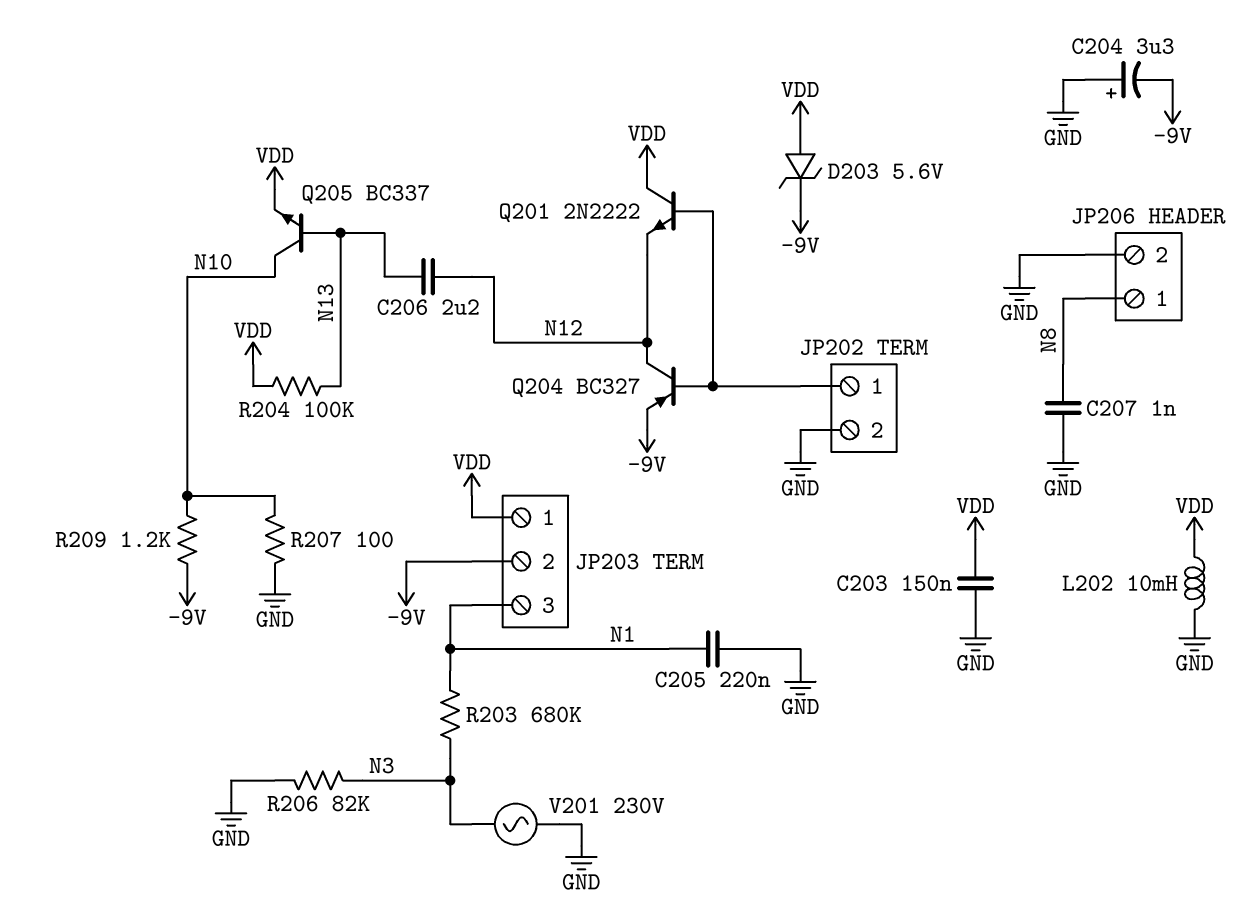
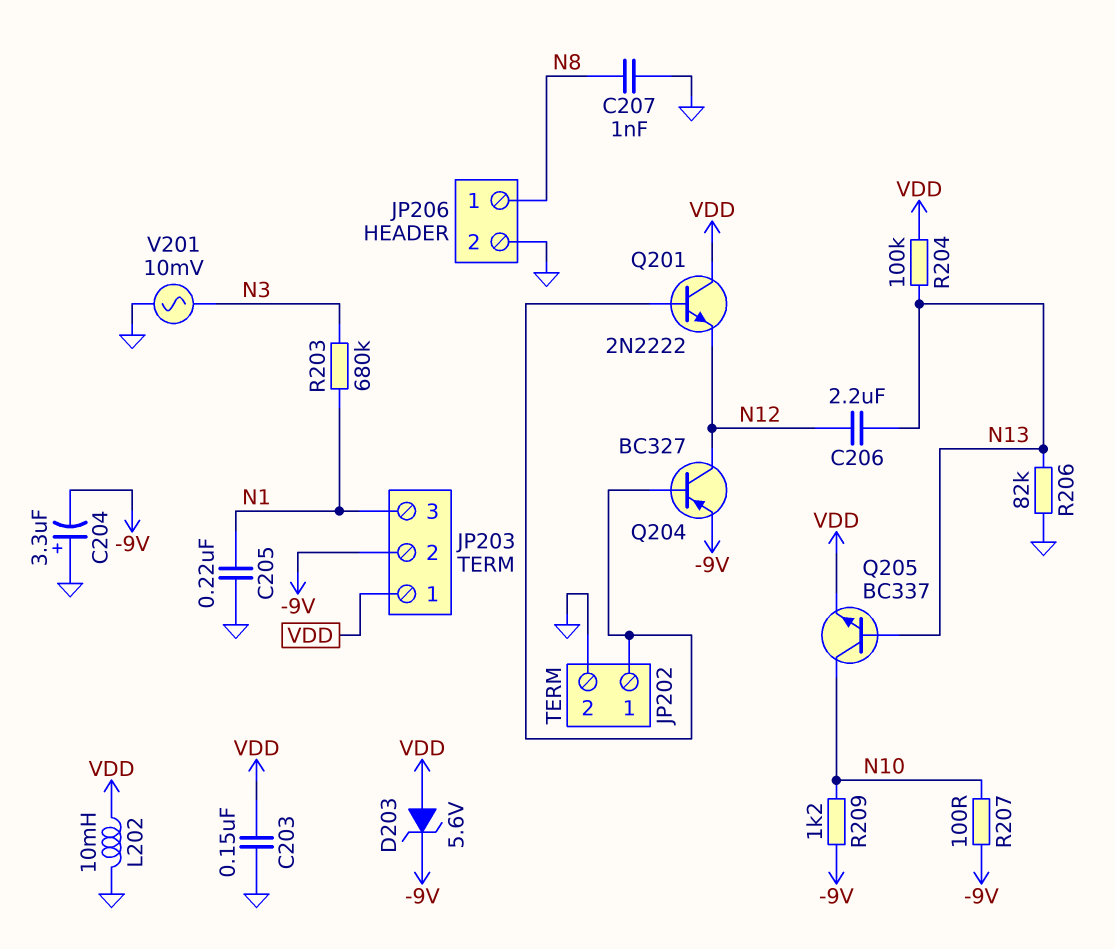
R206: 82k (GND, N3) -> 82k (GND, N13)
R207: 100 (GND, N10) -> 100 (-9V, N10)
V201: AC 230V (GND, N3) -> AC 10mV (GND, N3)

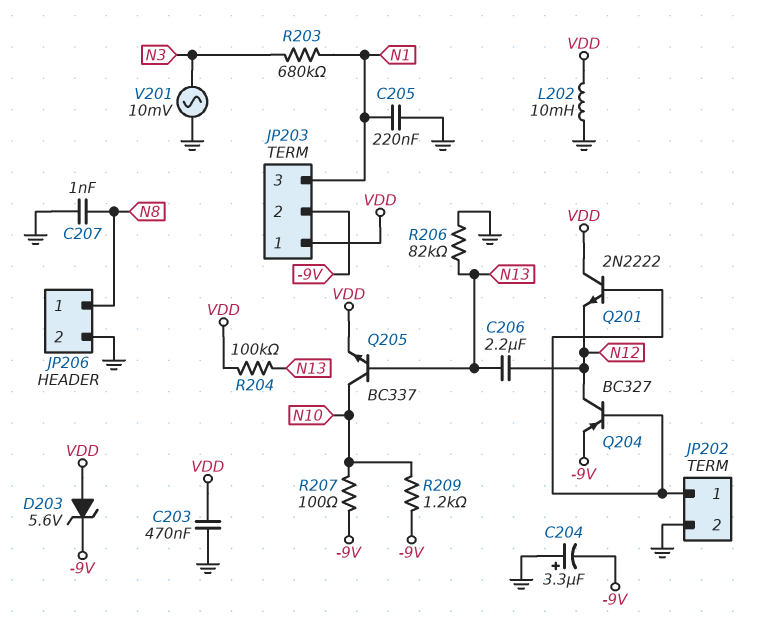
C203: 150nF (GND, VDD) -> 470nF (GND, VDD)

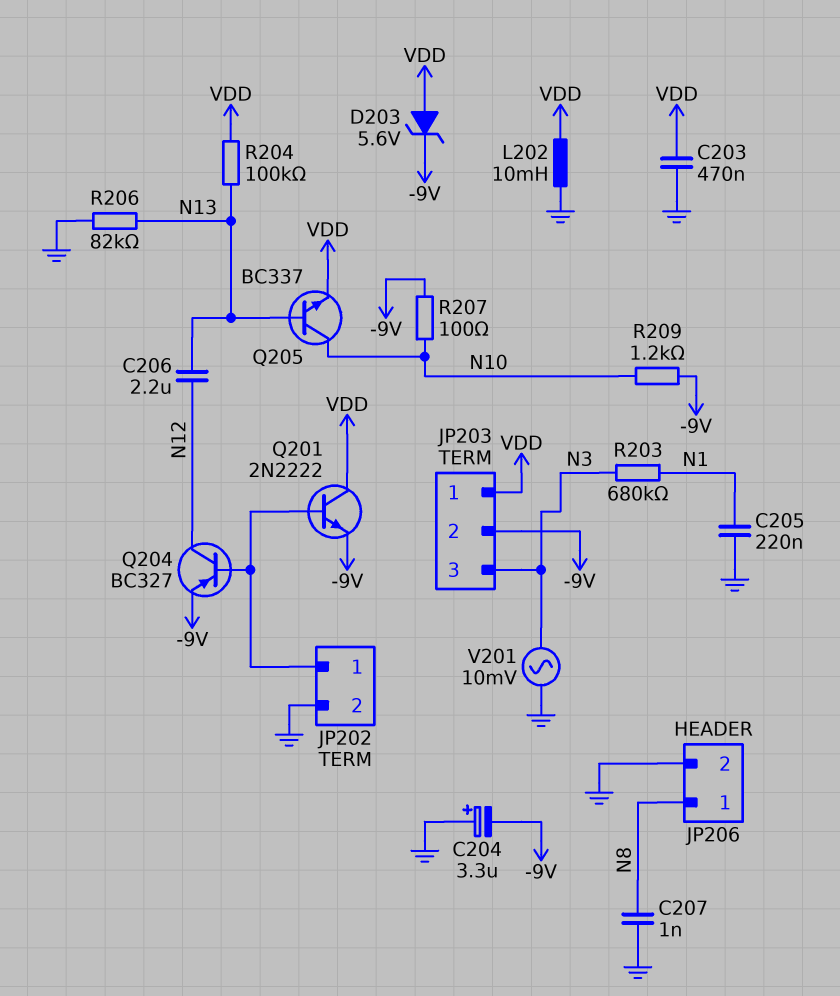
JP203 pin 3: N1 -> N3
Q201: NPN 2N2222 (B JP202/1, C VDD, E N12) -> NPN 2N2222 (B JP202/1, C VDD, E -9V)

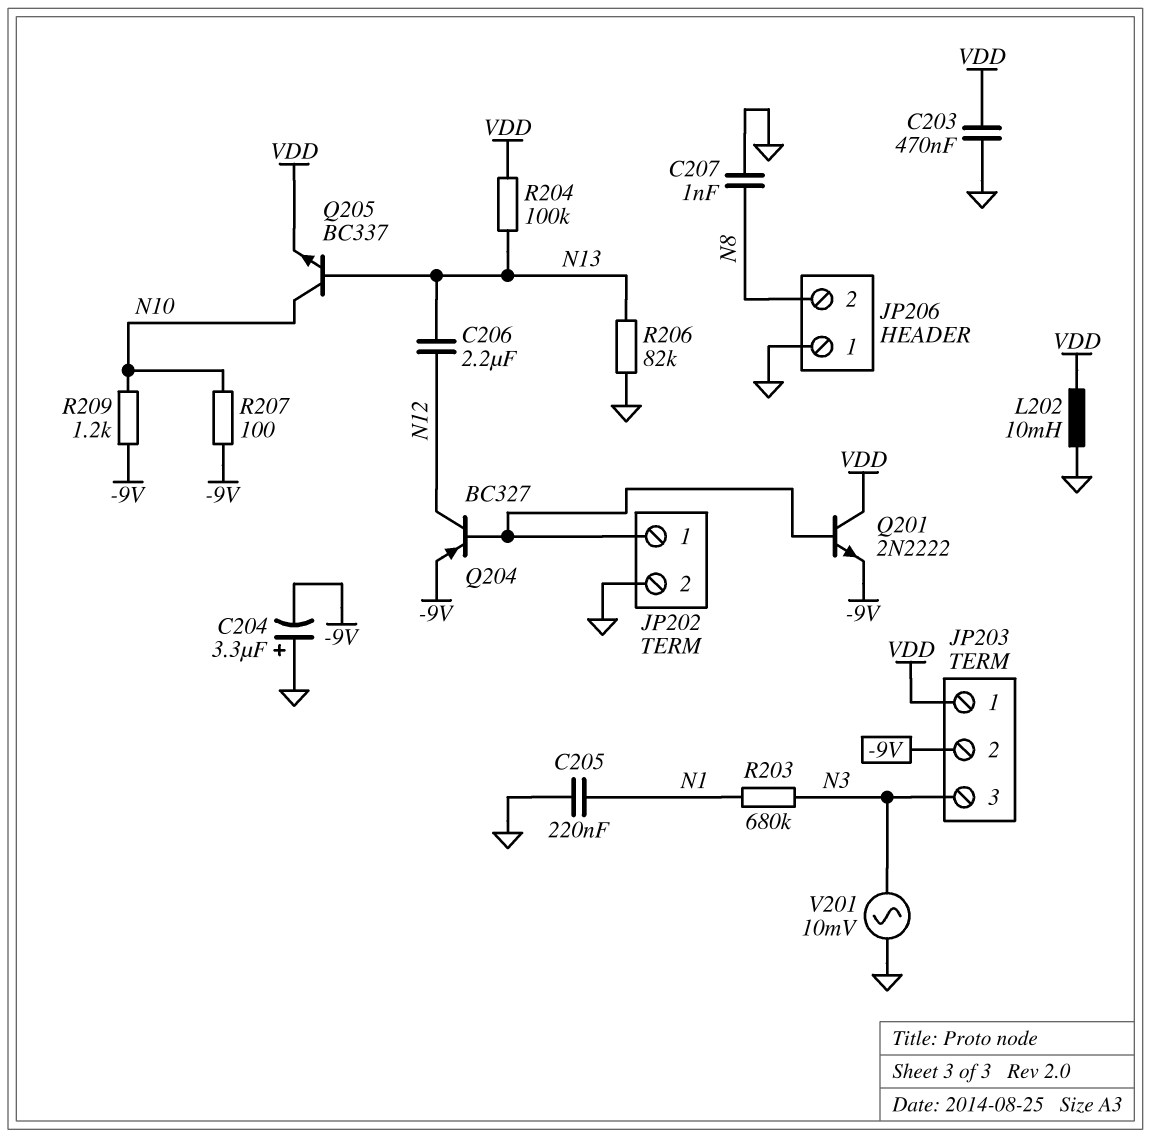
D203: zener 5.6V (A VDD, K -9V) -> none
JP206 pin 1: N8 -> GND
JP206 pin 2: GND -> N8

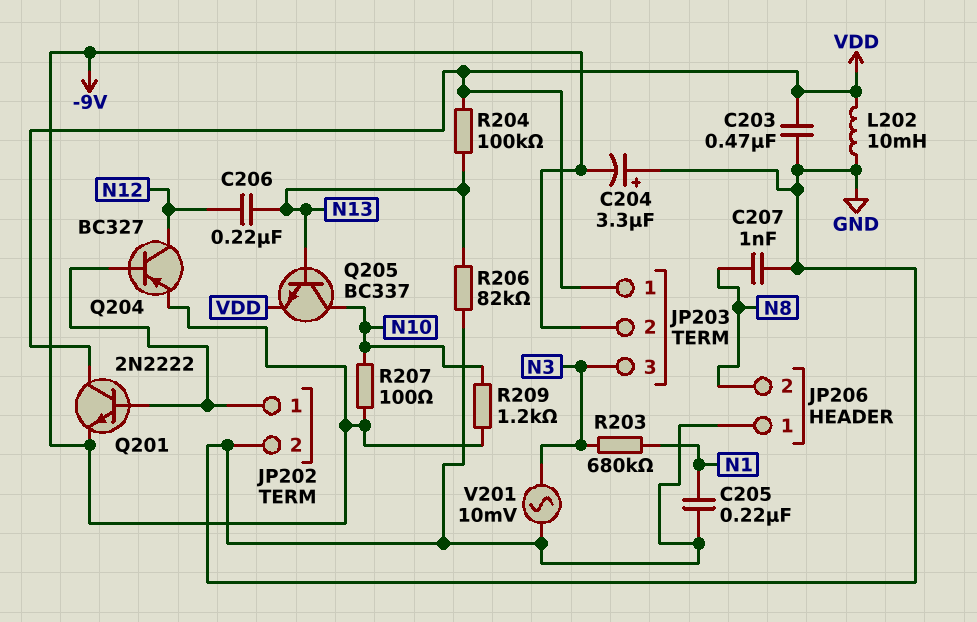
C206: 2.2uF (N12, N13) -> 220nF (N12, N13)

